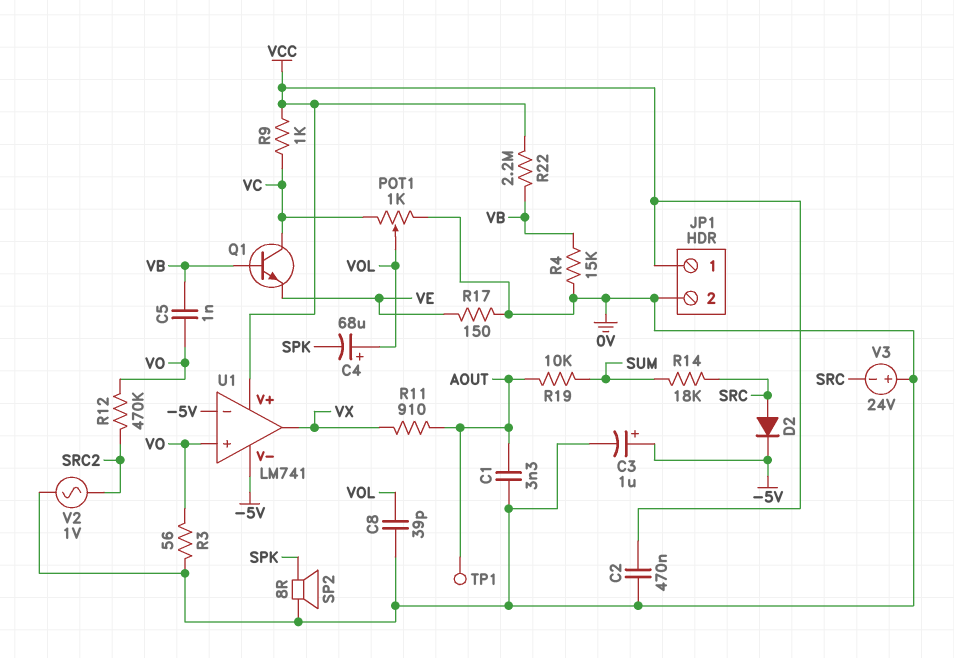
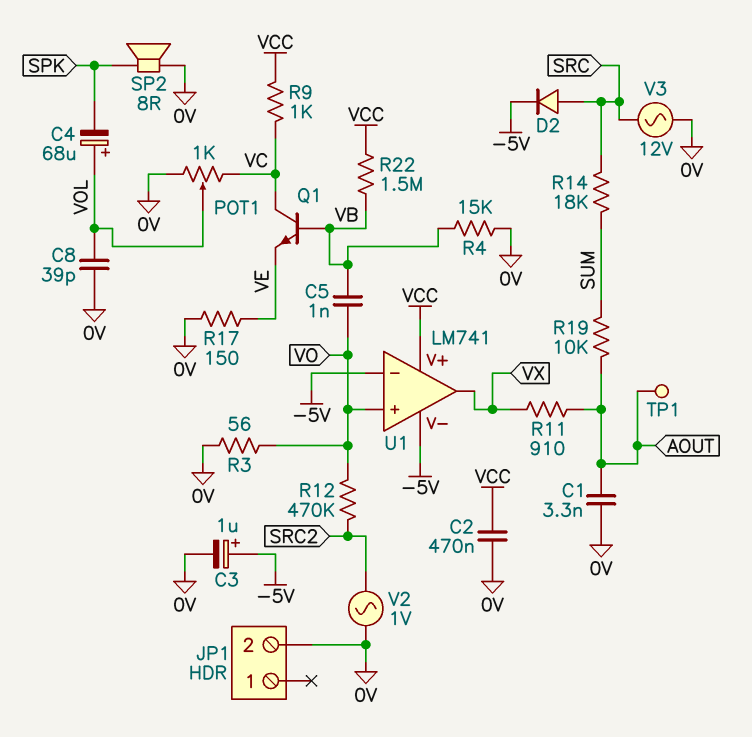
JP1 pin 1: VCC -> none
R22: 2.2M (VB, VCC) -> 1.5M (VB, VCC)
V3: 24V (plus 0V, minus SRC) -> AC 12V (0V, SRC)

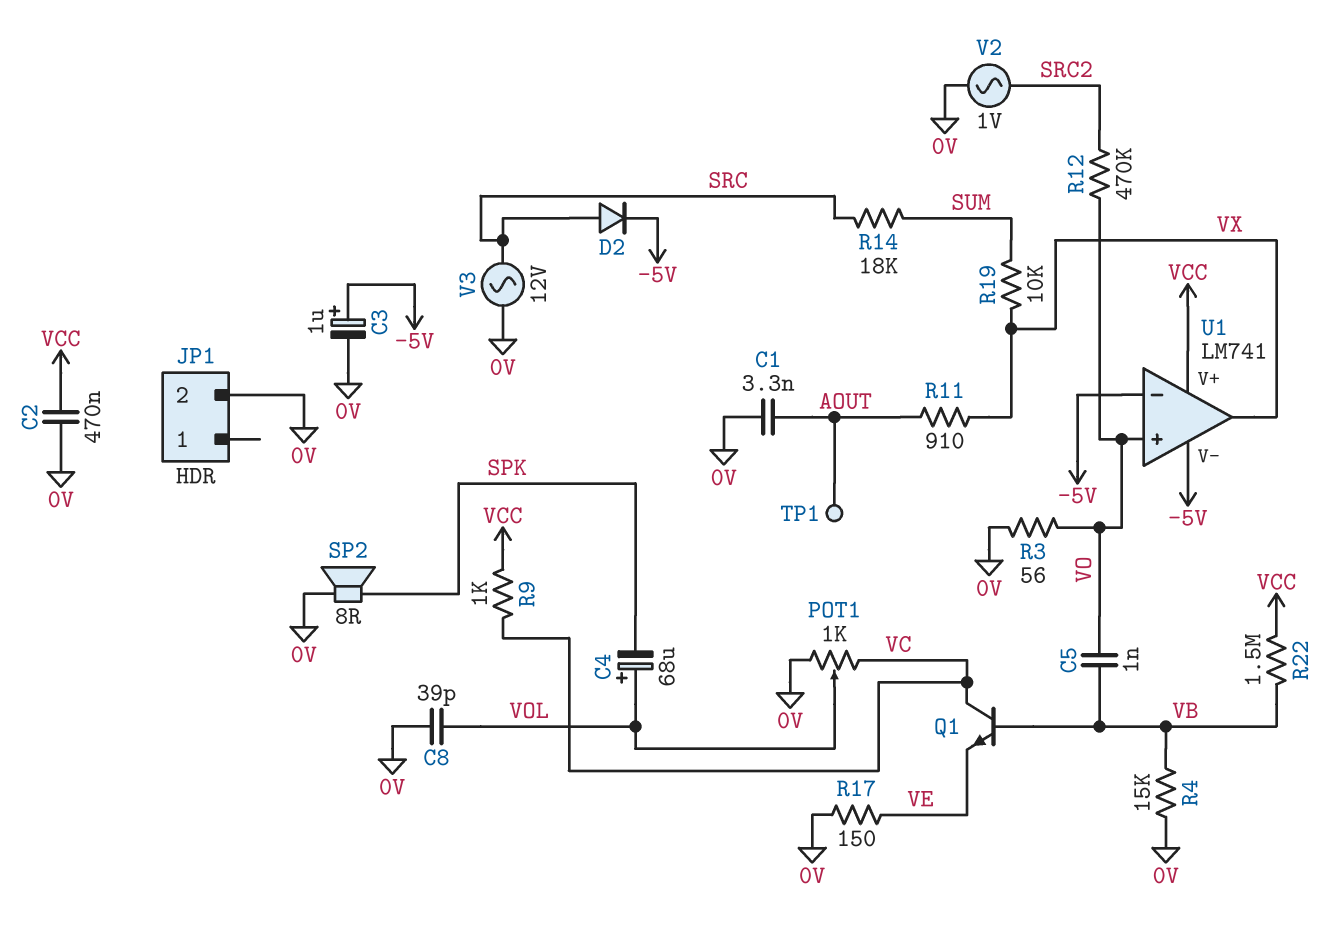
R19: 10k (AOUT, SUM) -> 10k (SUM, VX)

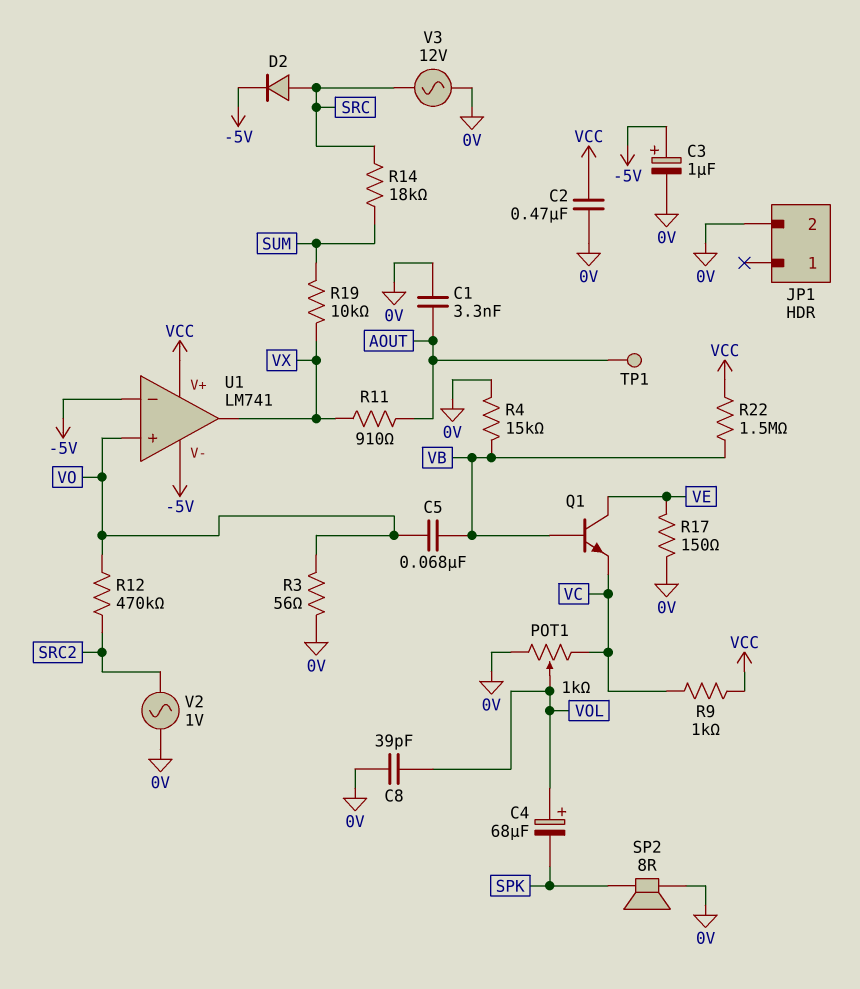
C5: 1nF (VB, VO) -> 68nF (VB, VO)
Q1: NPN (B VB, C VC, E VE) -> NPN (B VB, C VE, E VC)

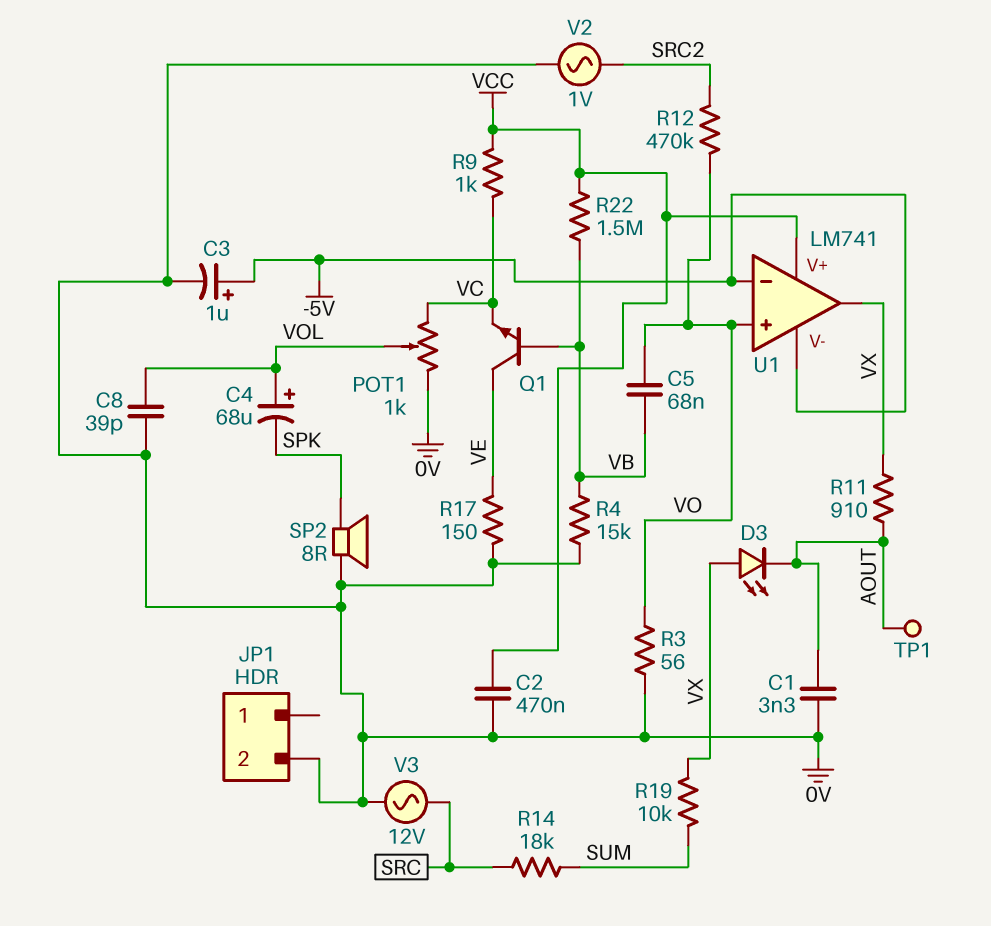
D2: diode (A SRC, K -5V) -> none
D3: none -> LED (A VX, K AOUT)

